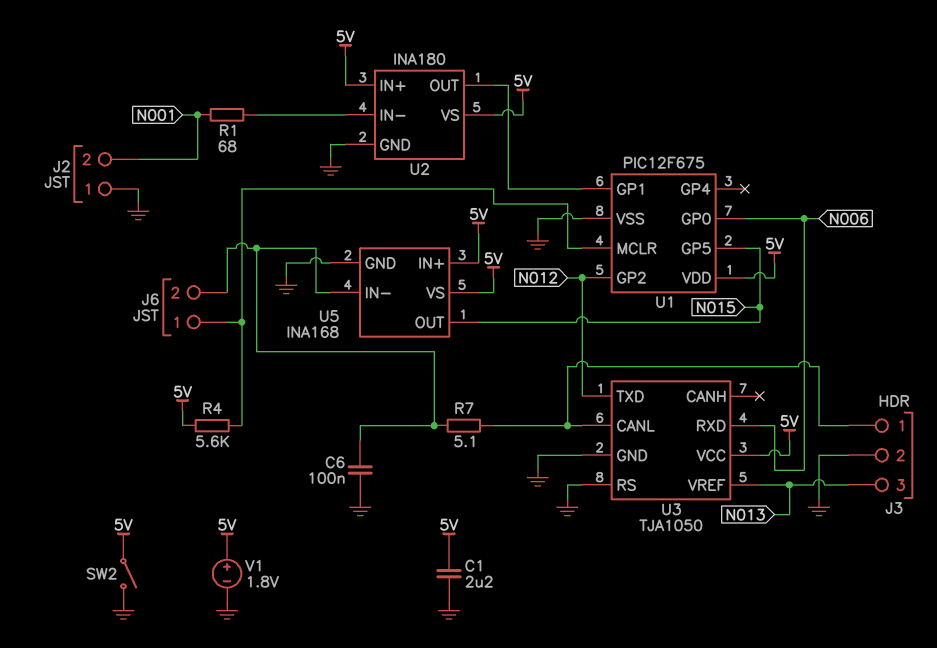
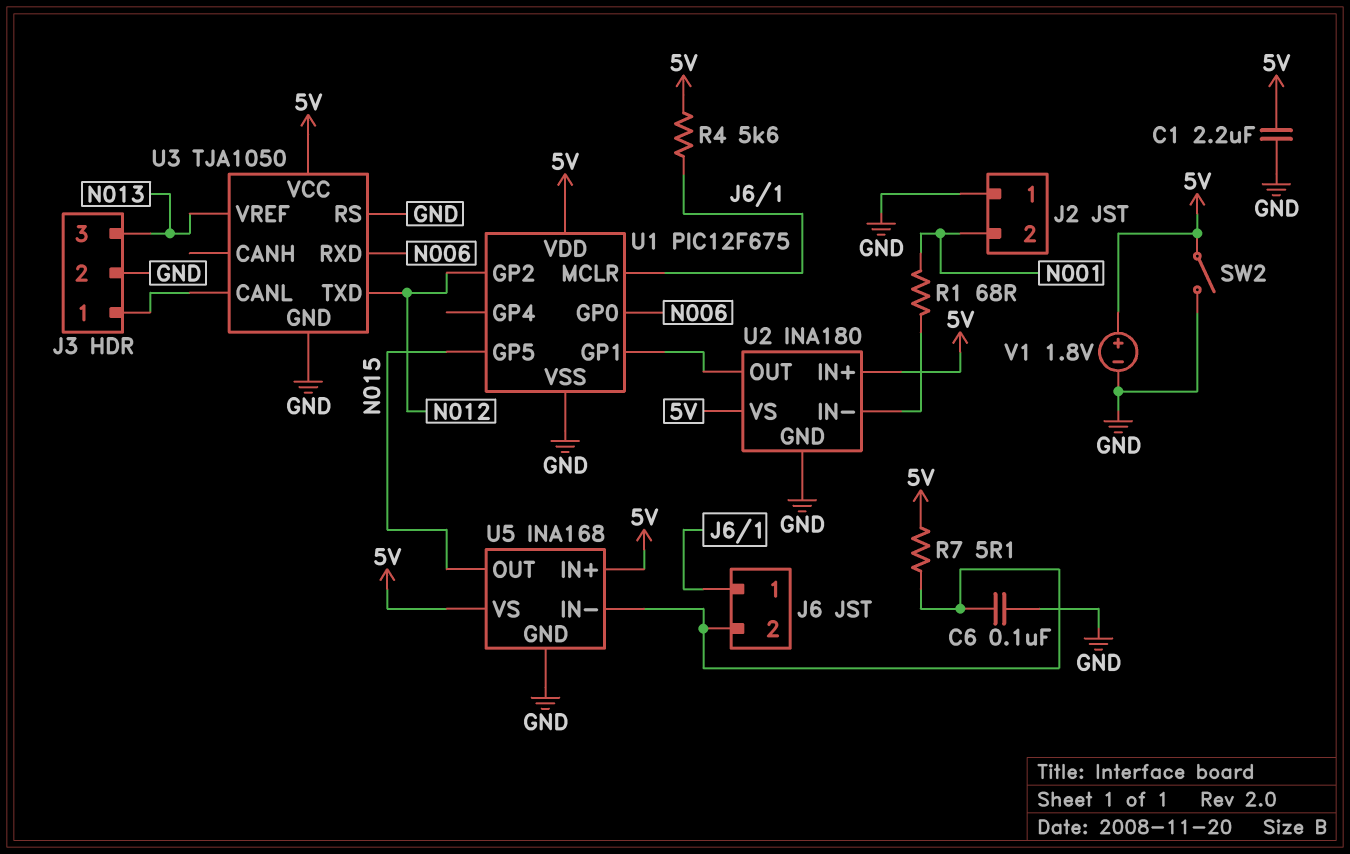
R7: 5.1 (J3/1, J6/2) -> 5.1 (5V, J6/2)

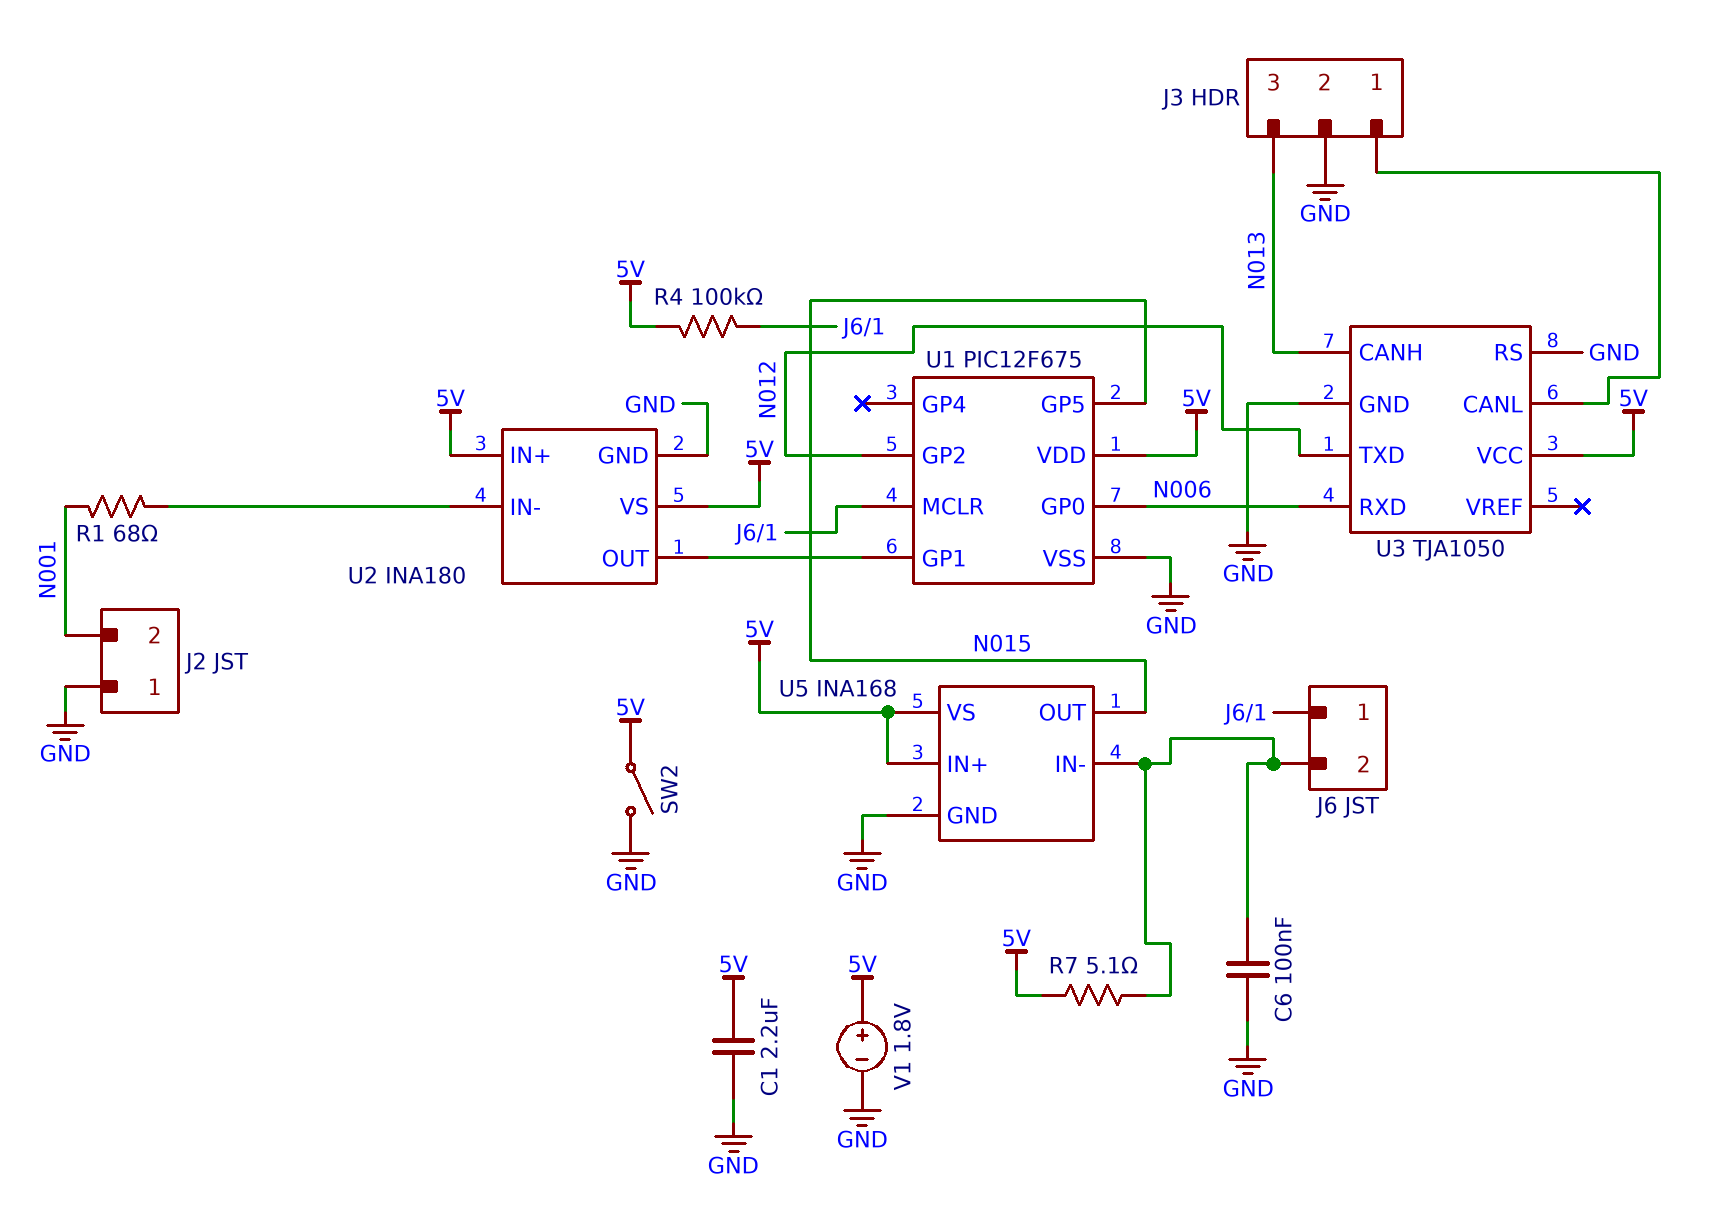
R4: 5.6k (5V, J6/1) -> 100k (5V, J6/1)
U3 pin CANH: none -> N013
U3 pin VREF: N013 -> none

